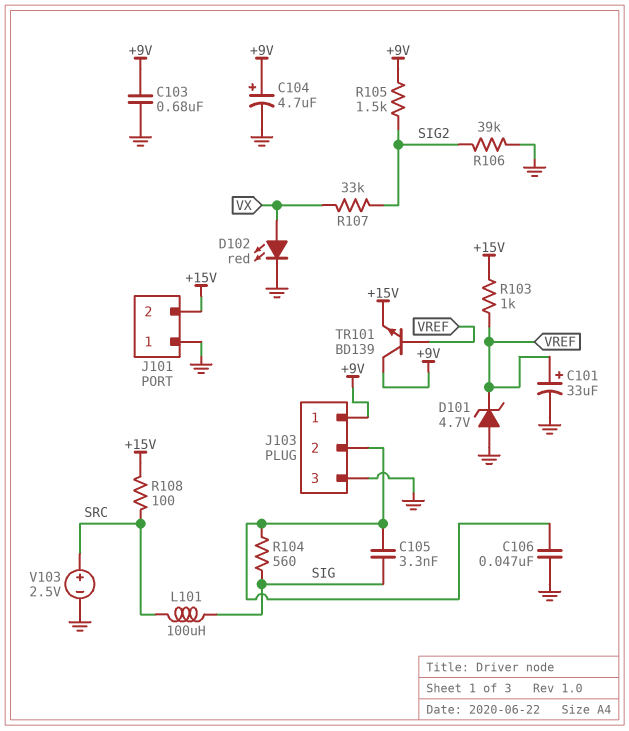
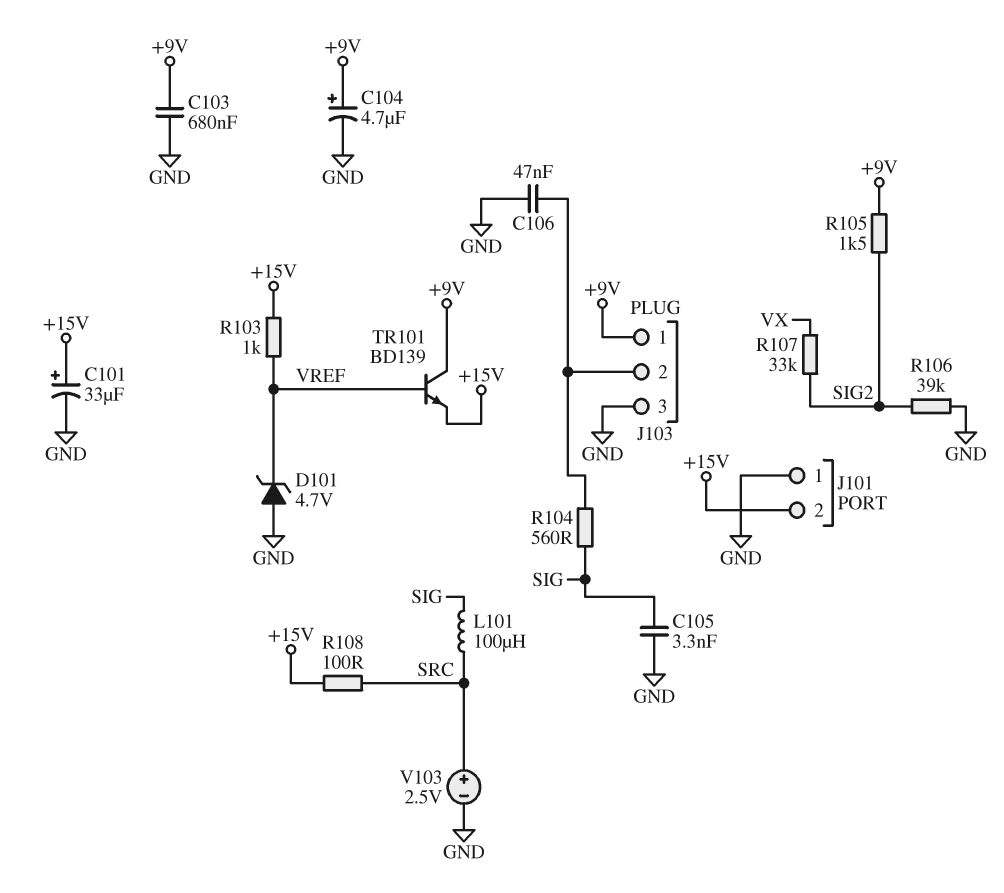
C101: 33uF (plus VREF, minus GND) -> 33uF (plus +15V, minus GND)
C105: 3.3nF (J103/2, SIG) -> 3.3nF (GND, SIG)
D102: LED red (A VX, K GND) -> none

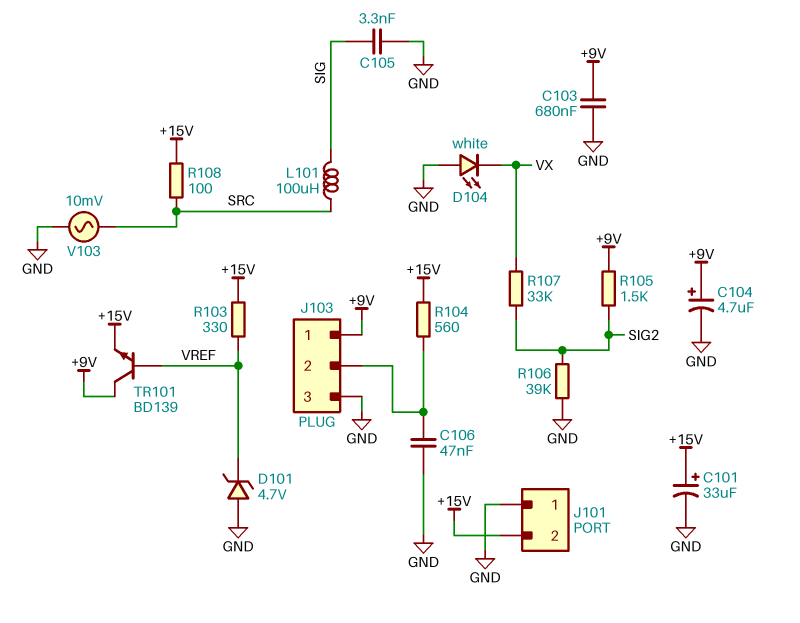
D104: none -> LED white (A GND, K VX)
R103: 1k (+15V, VREF) -> 330 (+15V, VREF)
R104: 560 (J103/2, SIG) -> 560 (+15V, J103/2)
V103: 2.5V (plus SRC, minus GND) -> AC 10mV (GND, SRC)

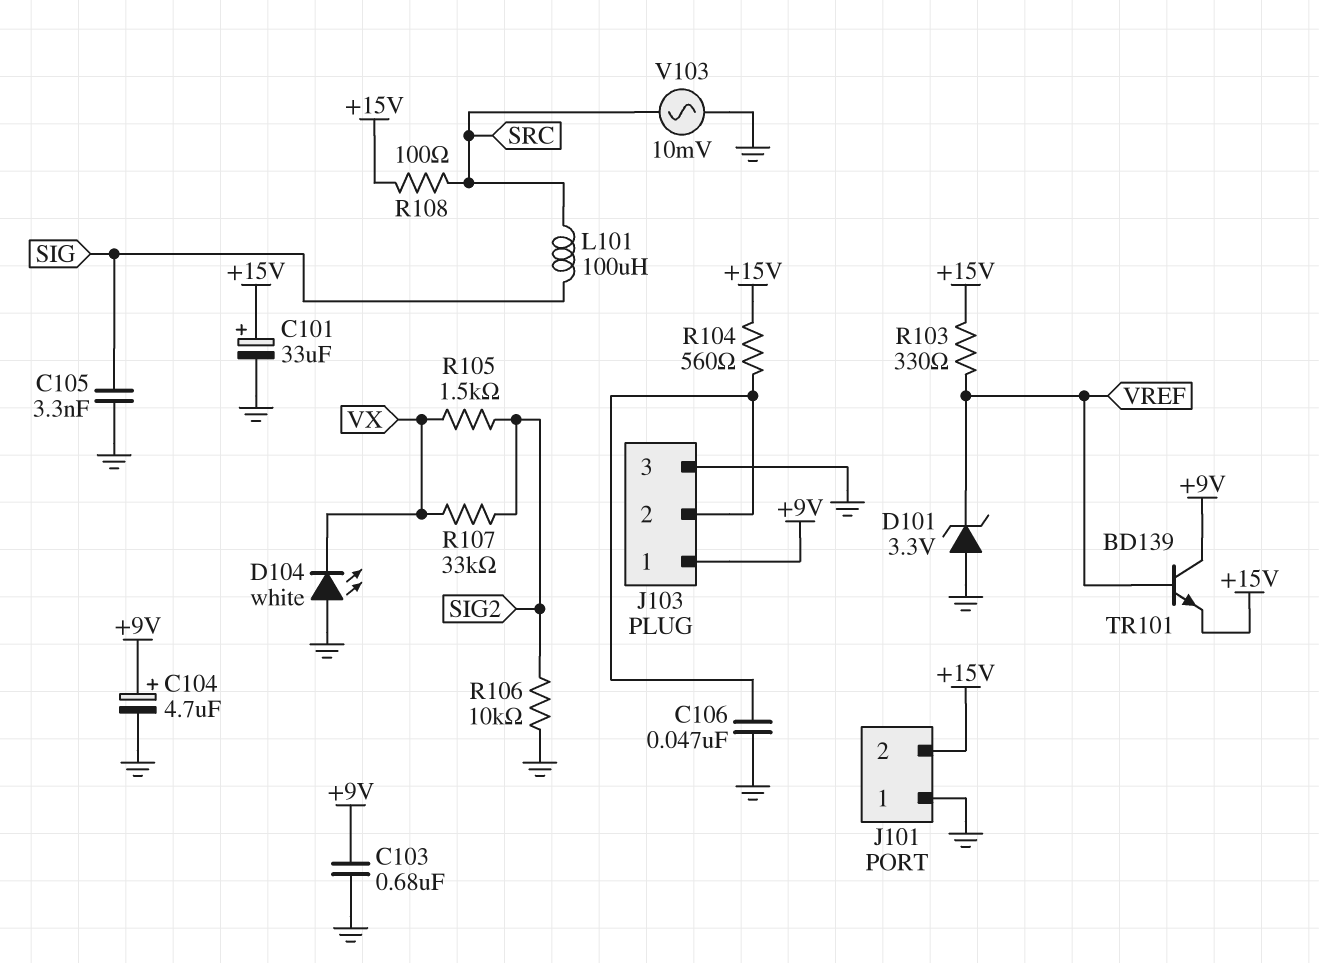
D101: zener 4.7V (A GND, K VREF) -> zener 3.3V (A GND, K VREF)
R105: 1.5k (+9V, SIG2) -> 1.5k (SIG2, VX)
R106: 39k (GND, SIG2) -> 10k (GND, SIG2)

